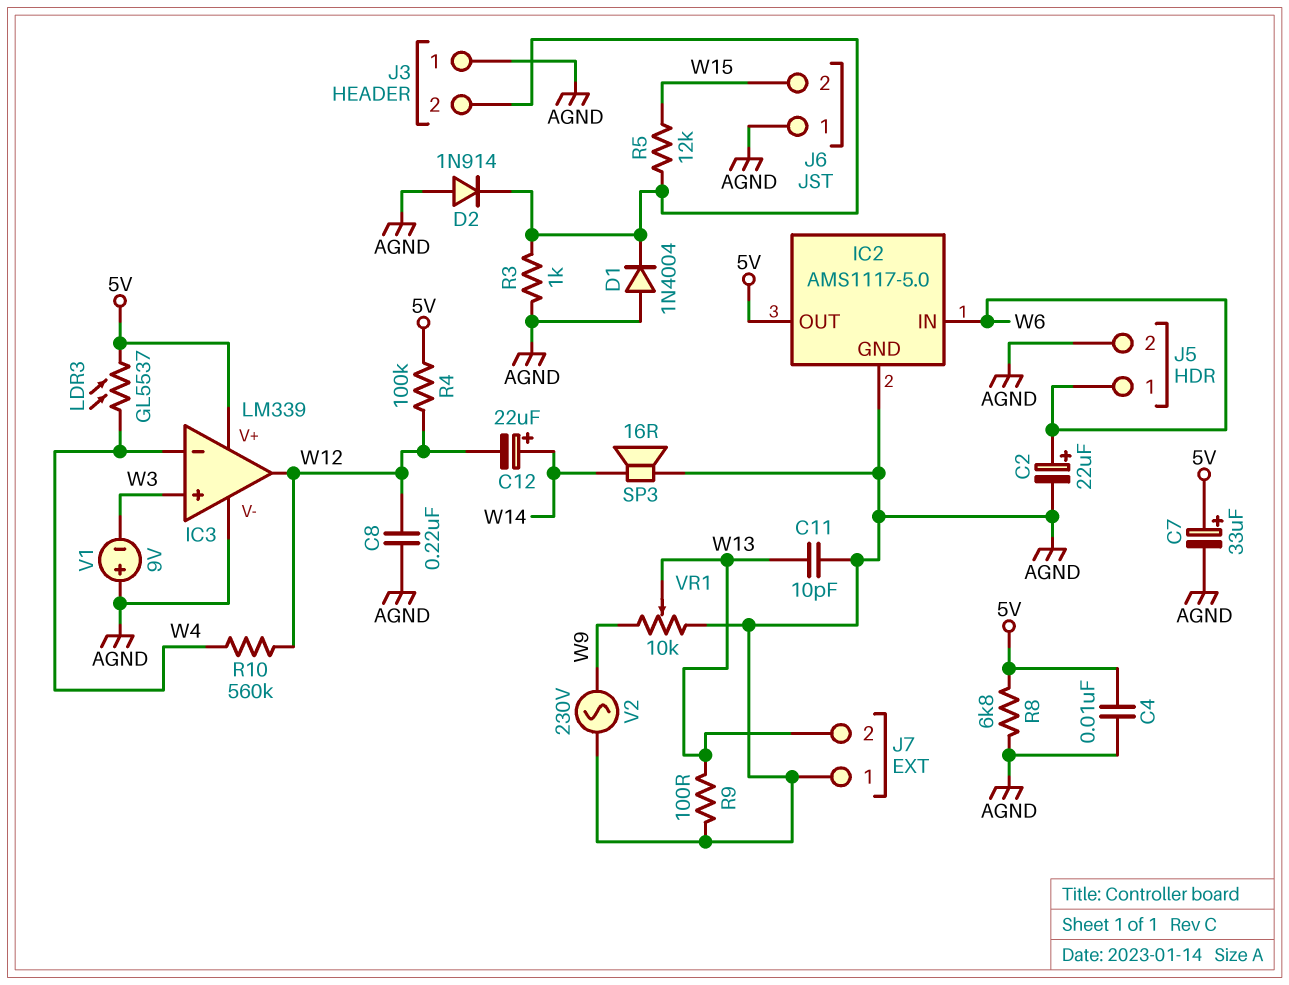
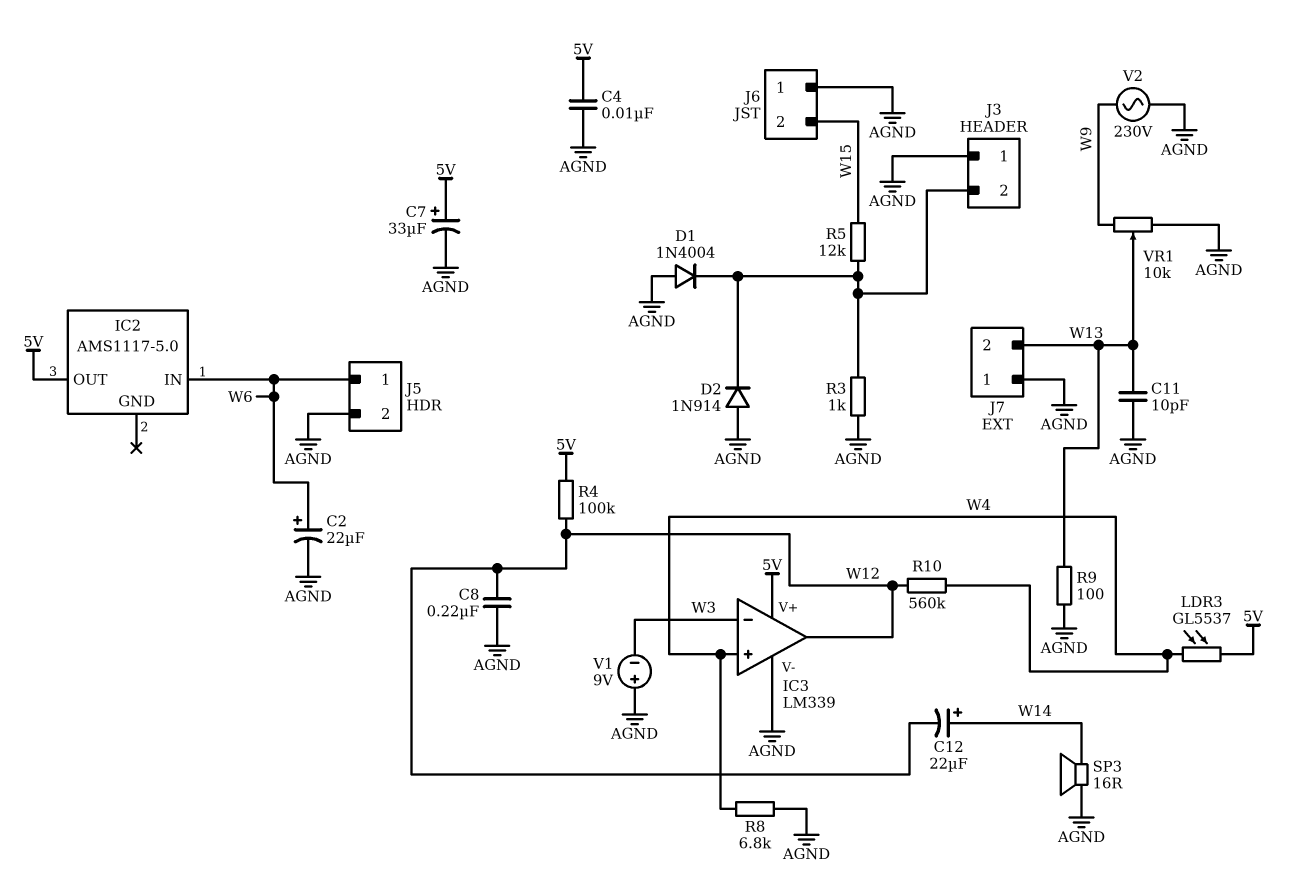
IC2 pin GND: AGND -> none
IC3 pin in+: W3 -> W4
IC3 pin in-: W4 -> W3
R8: 6.8k (5V, AGND) -> 6.8k (AGND, W4)

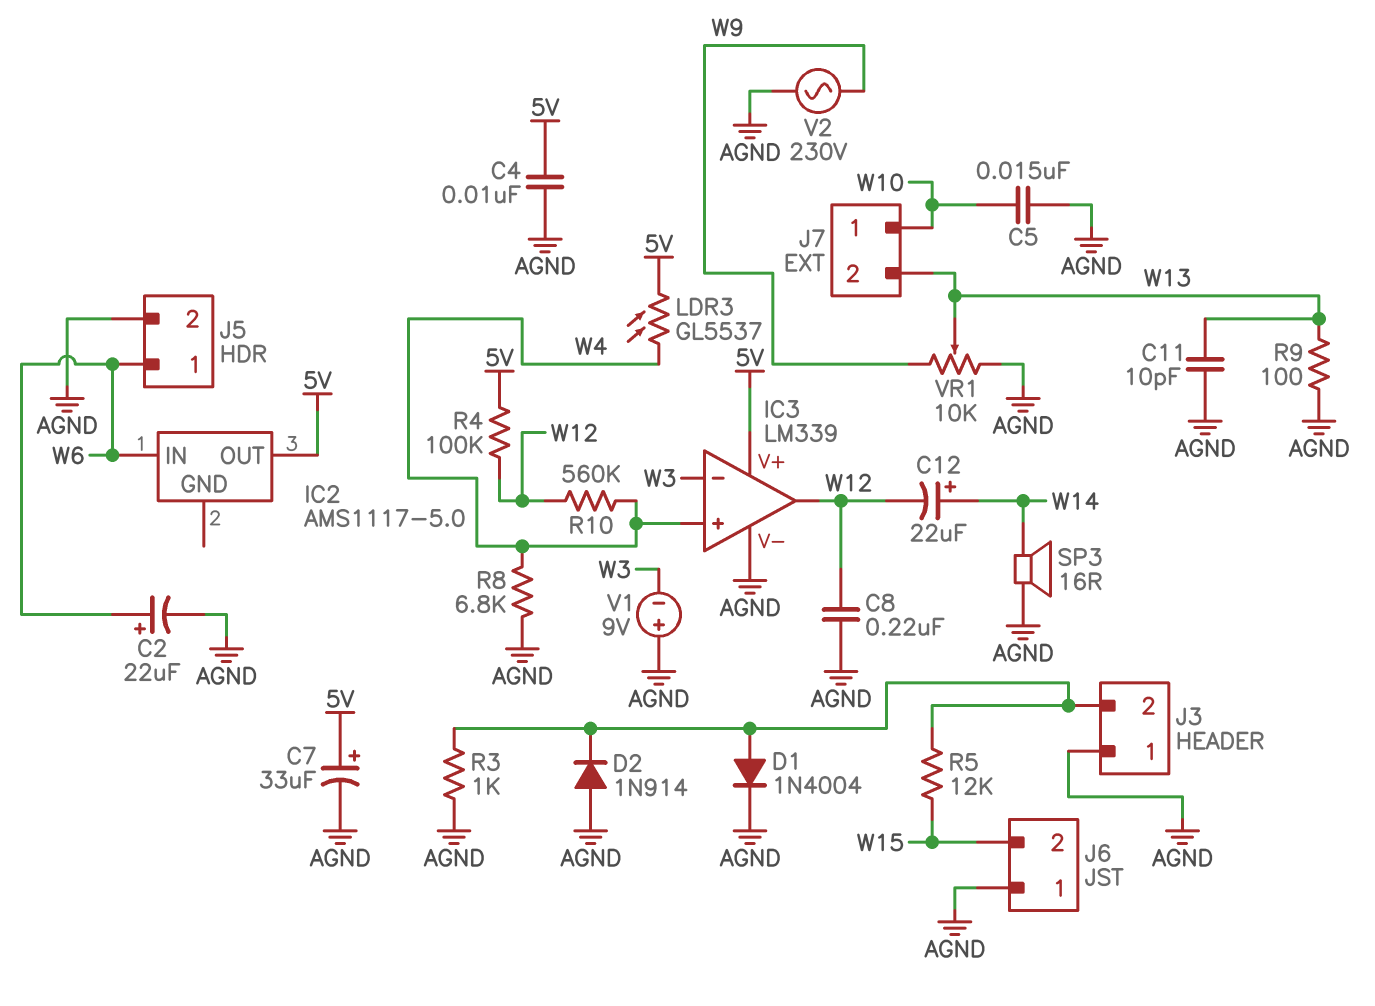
C5: none -> 15nF (AGND, W10)
D1: diode 1N4004 (A AGND, K J3/2) -> diode 1N4004 (A J3/2, K AGND)
J7 pin 1: AGND -> W10

